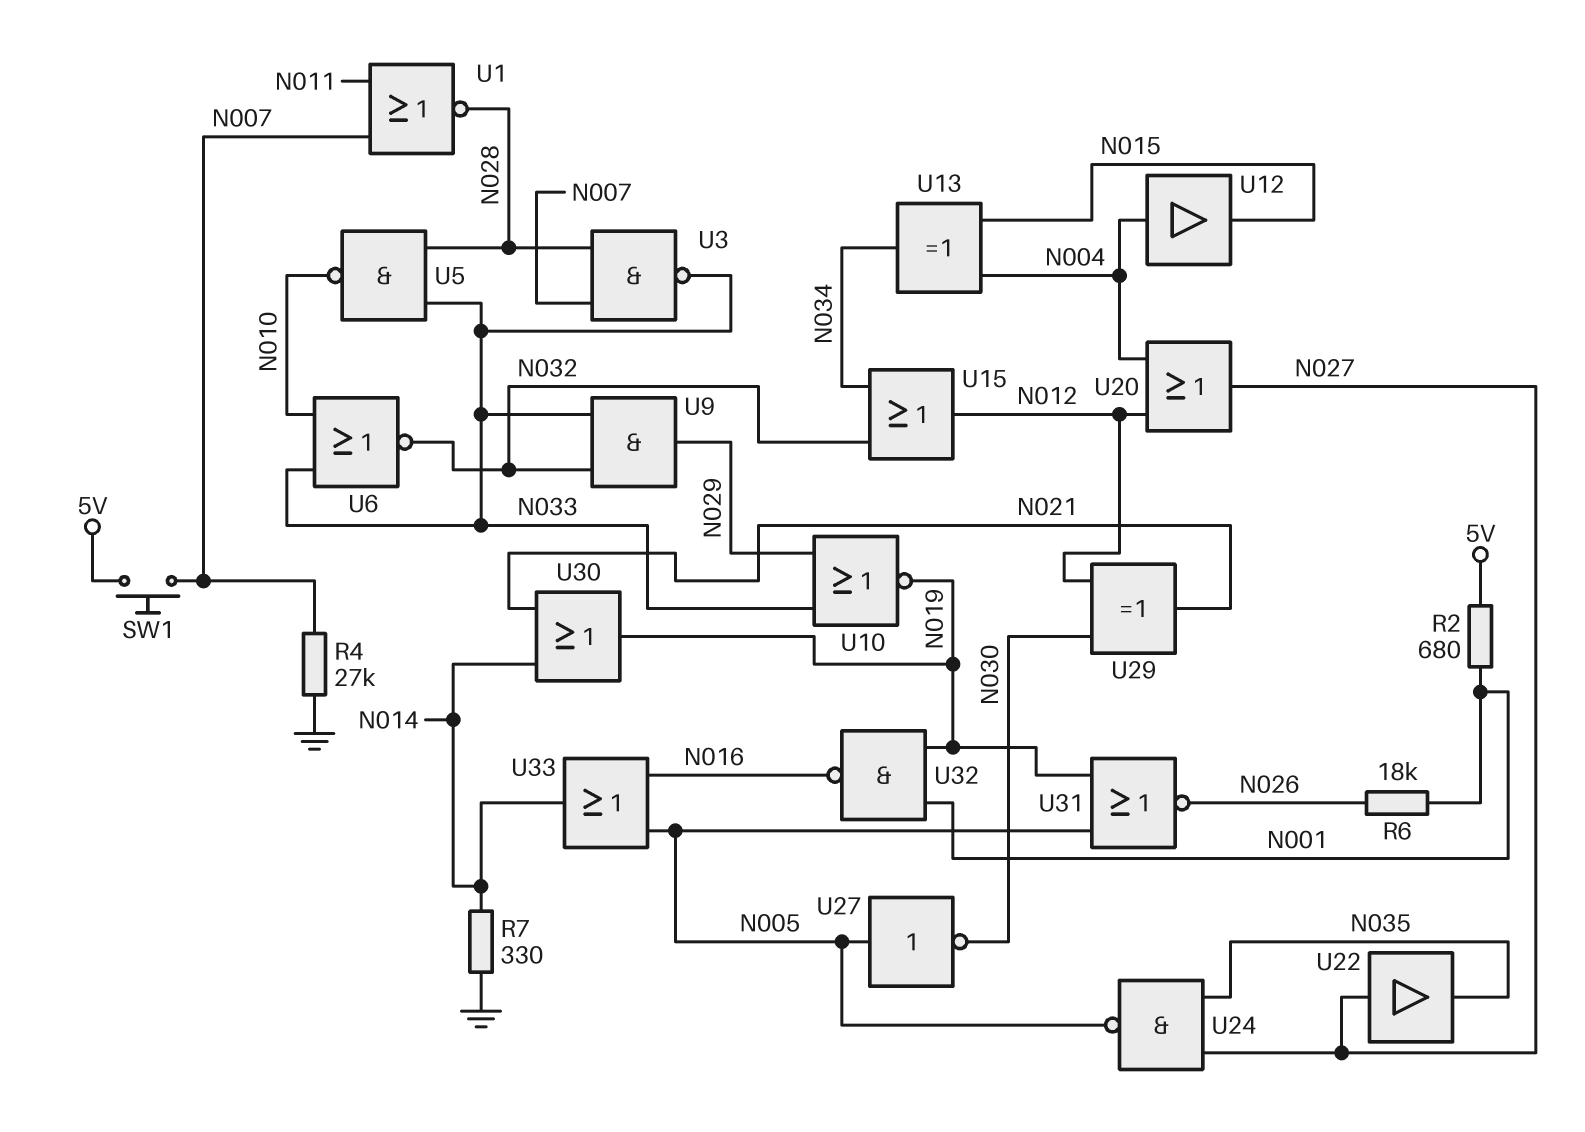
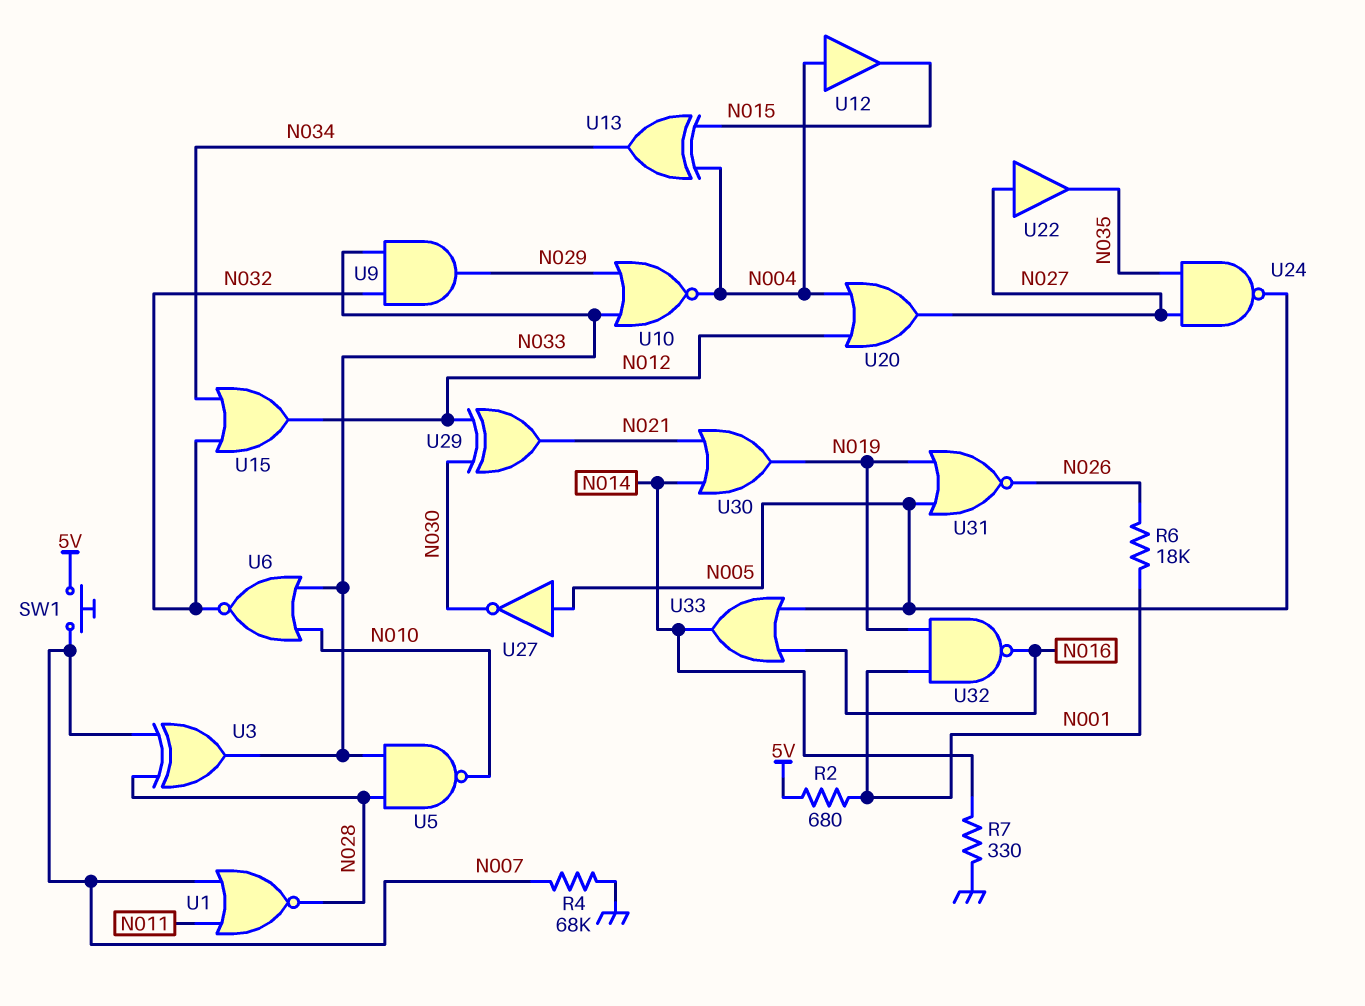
R4: 27k (GND, N007) -> 68k (GND, N007)
U3: NAND (in N007, in N028, out N033) -> XOR (in N007, in N028, out N033)
U10: NOR (in N029, in N033, out N019) -> NOR (in N029, in N033, out N004)

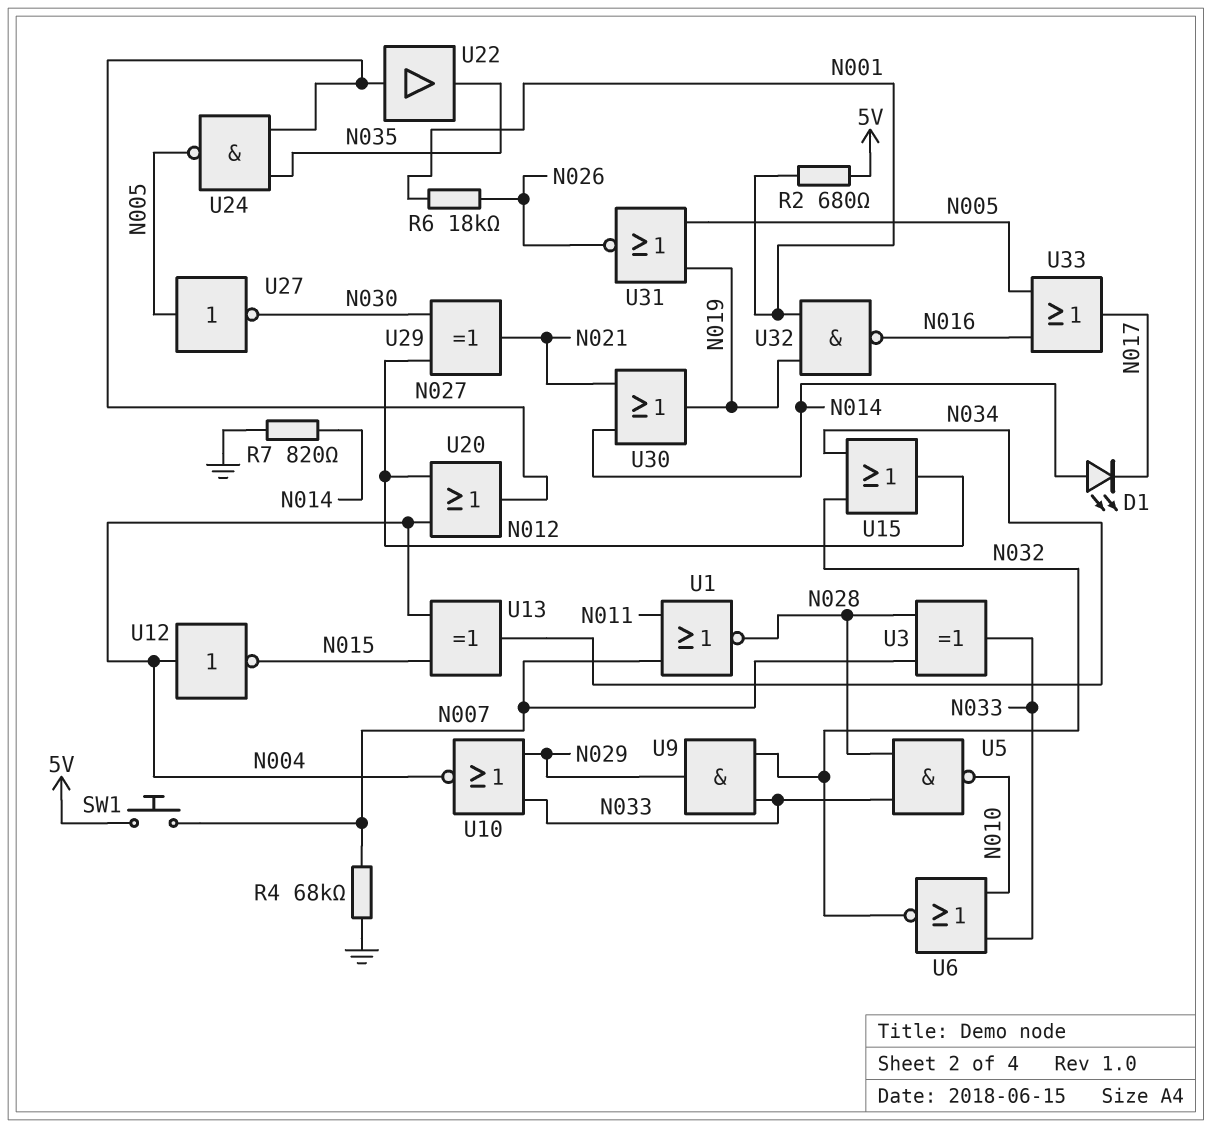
D1: none -> LED (A N014, K N017)
R7: 330 (GND, N014) -> 820 (GND, N014)
U12: buffer (in N004, out N015) -> NOT (in N004, out N015)
U33: OR (in N005, in N016, out N014) -> OR (in N005, in N016, out N017)

